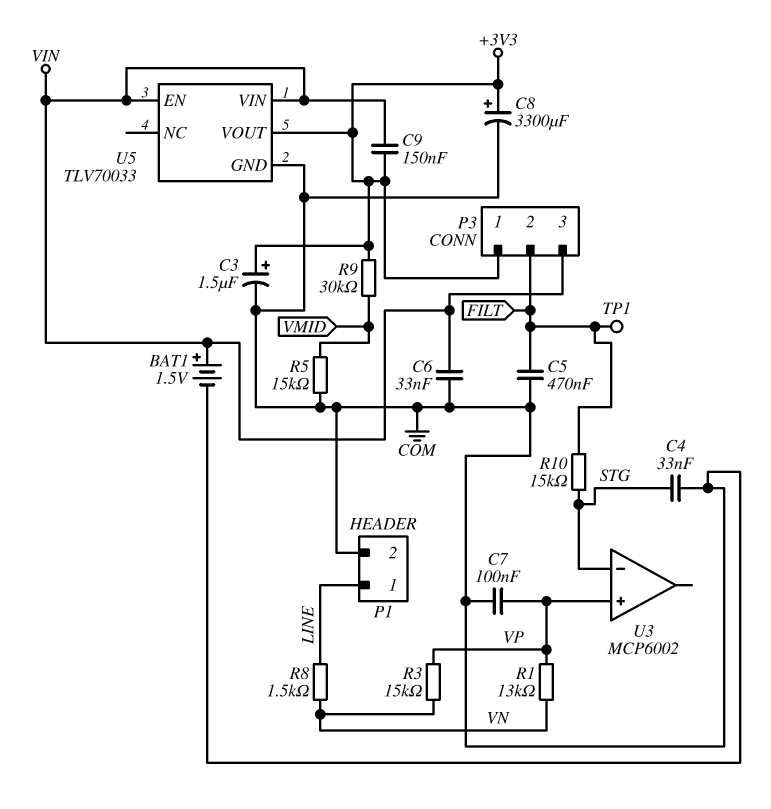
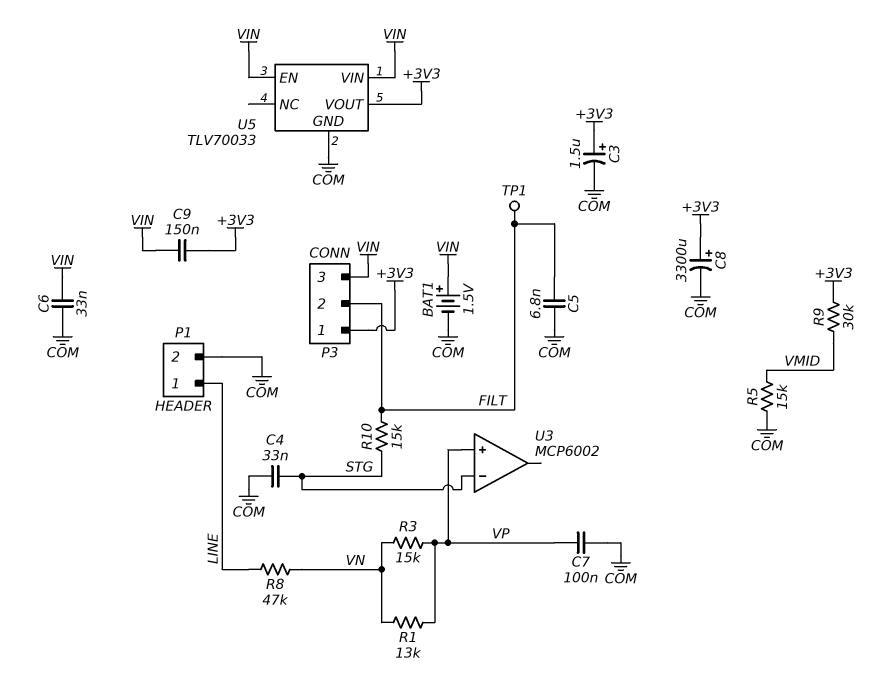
C5: 470nF (COM, FILT) -> 6.8nF (COM, FILT)
R8: 1.5k (LINE, VN) -> 47k (LINE, VN)

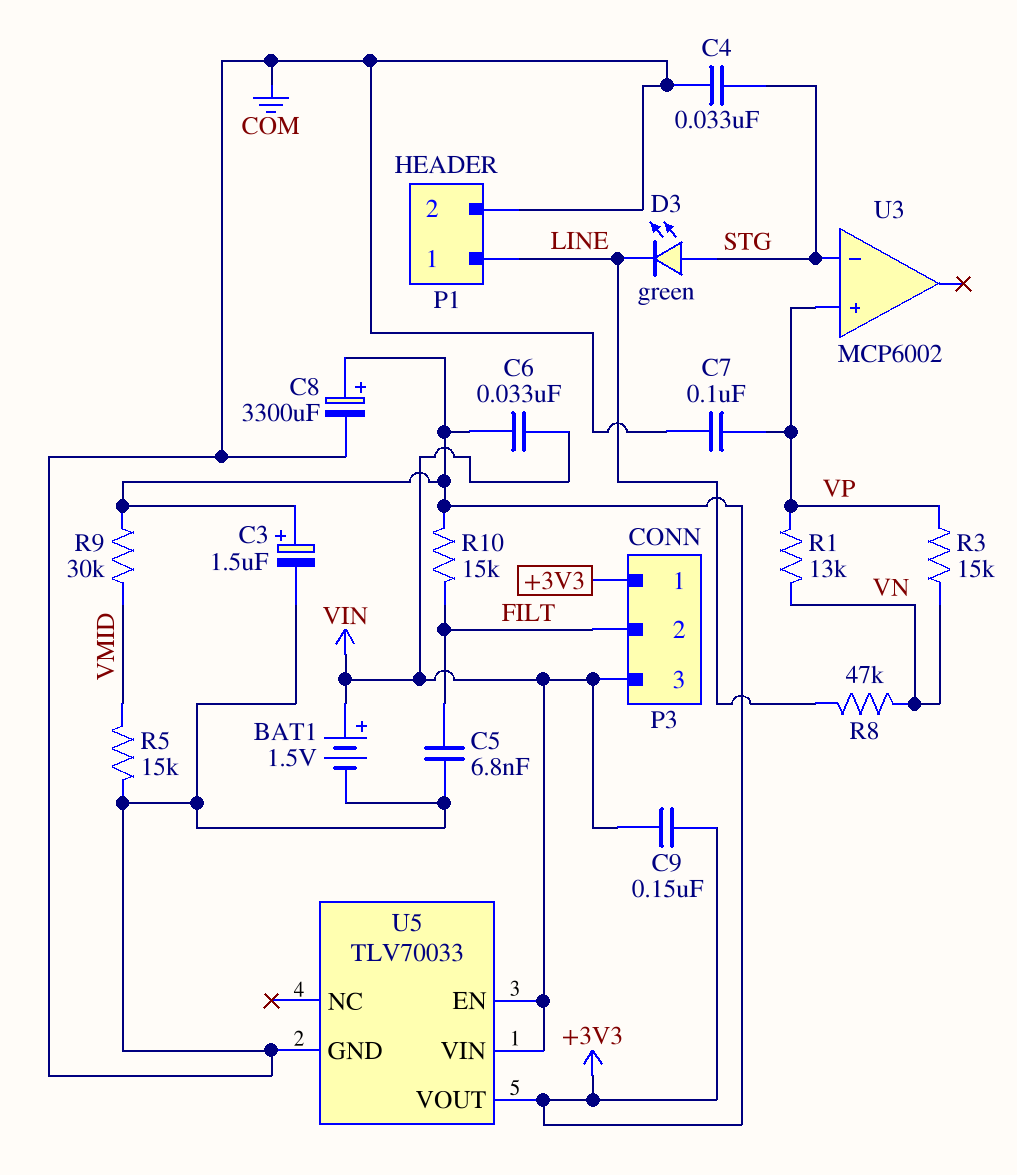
C6: 33nF (COM, VIN) -> 33nF (+3V3, VIN)
D3: none -> LED green (A STG, K LINE)
R10: 15k (FILT, STG) -> 15k (+3V3, FILT)
TP1: test point (FILT) -> none

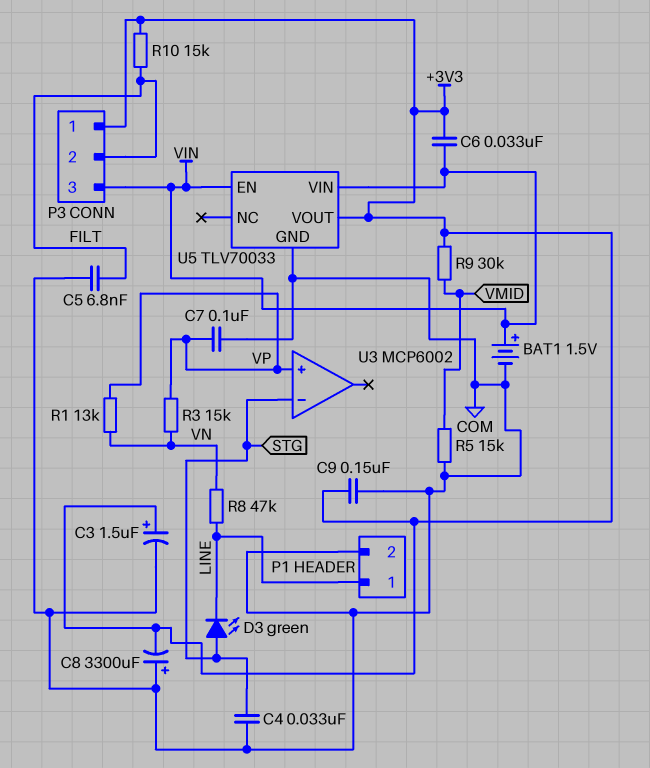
C8: 3300uF (plus +3V3, minus COM) -> 3300uF (plus COM, minus +3V3)
C9: 150nF (+3V3, VIN) -> 150nF (+3V3, COM)

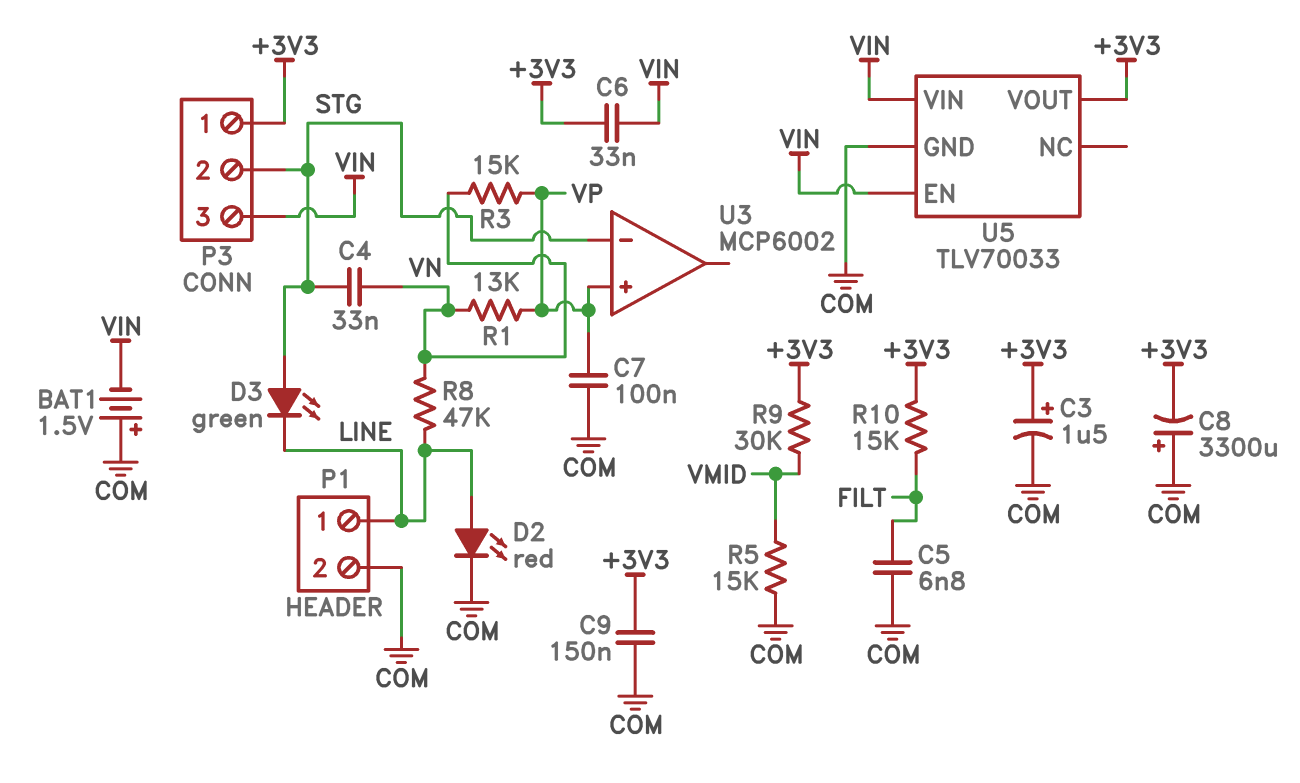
BAT1: 1.5V (plus VIN, minus COM) -> 1.5V (plus COM, minus VIN)
C4: 33nF (COM, STG) -> 33nF (STG, VN)
D2: none -> LED red (A LINE, K COM)
P3 pin 2: FILT -> STG

